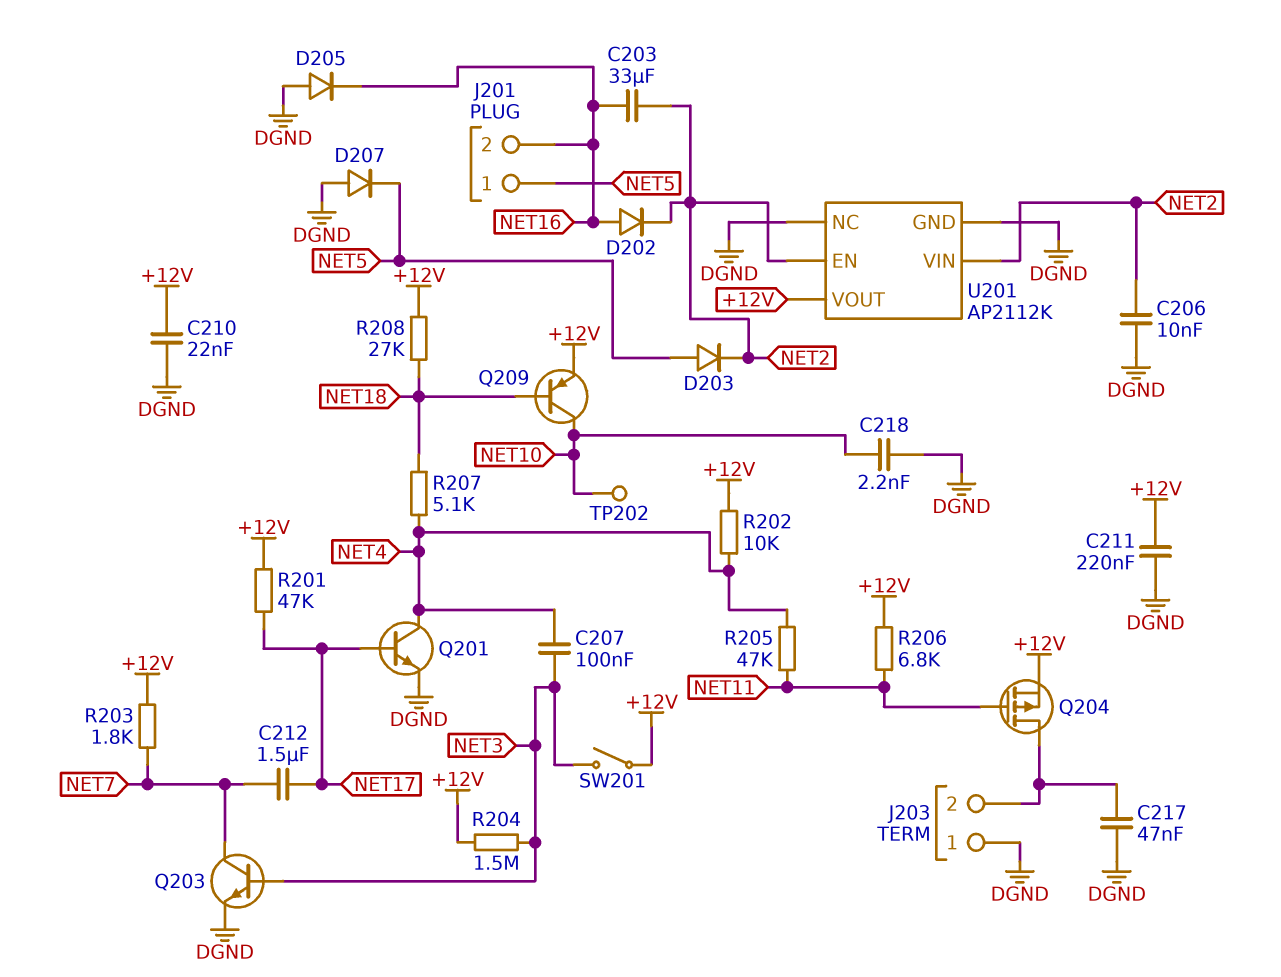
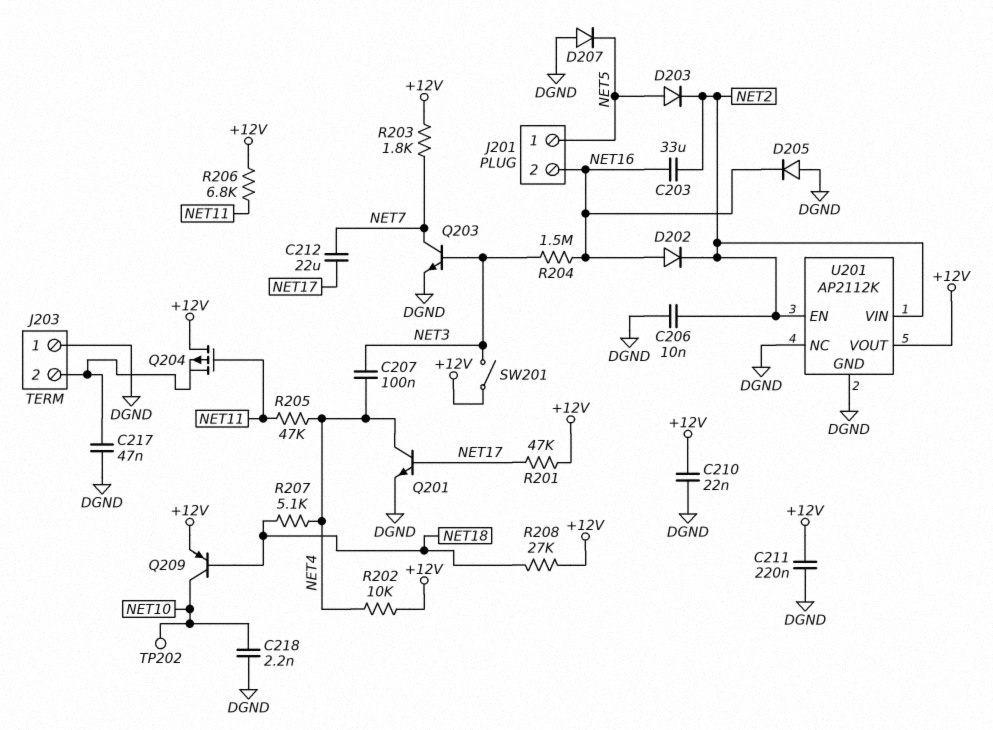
C212: 1.5uF (NET7, NET17) -> 22uF (NET7, NET17)
Q204: PMOS (G NET11, D J203/2, S +12V) -> PMOS (G NET11, D +12V, S J203/2)
R204: 1.5M (+12V, NET3) -> 1.5M (NET3, NET16)

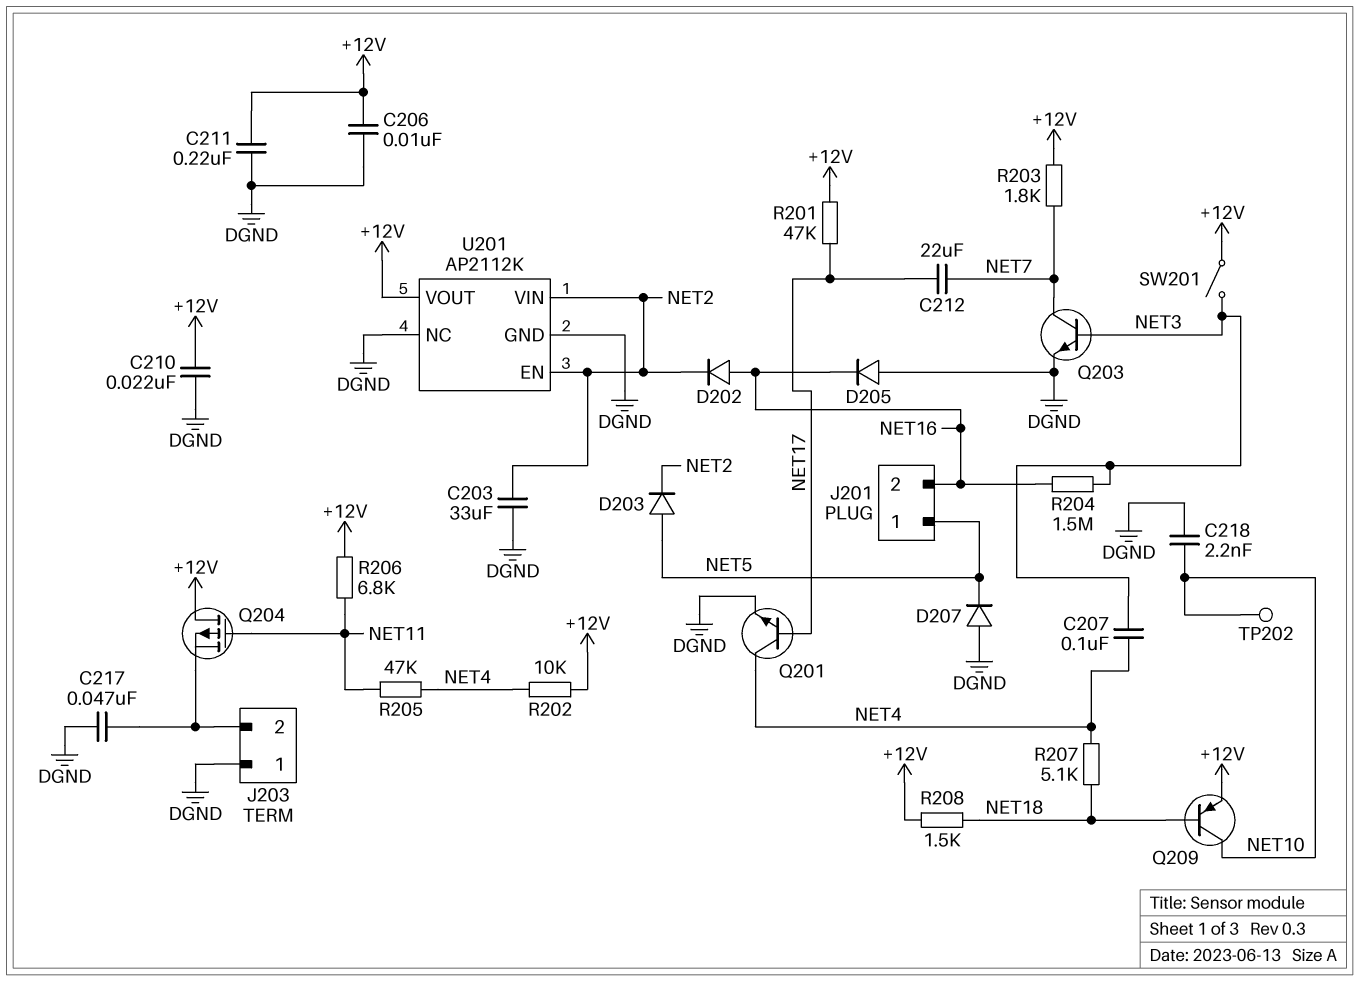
C203: 33uF (NET2, NET16) -> 33uF (DGND, NET2)
C206: 10nF (DGND, NET2) -> 10nF (+12V, DGND)
R208: 27k (+12V, NET18) -> 1.5k (+12V, NET18)

